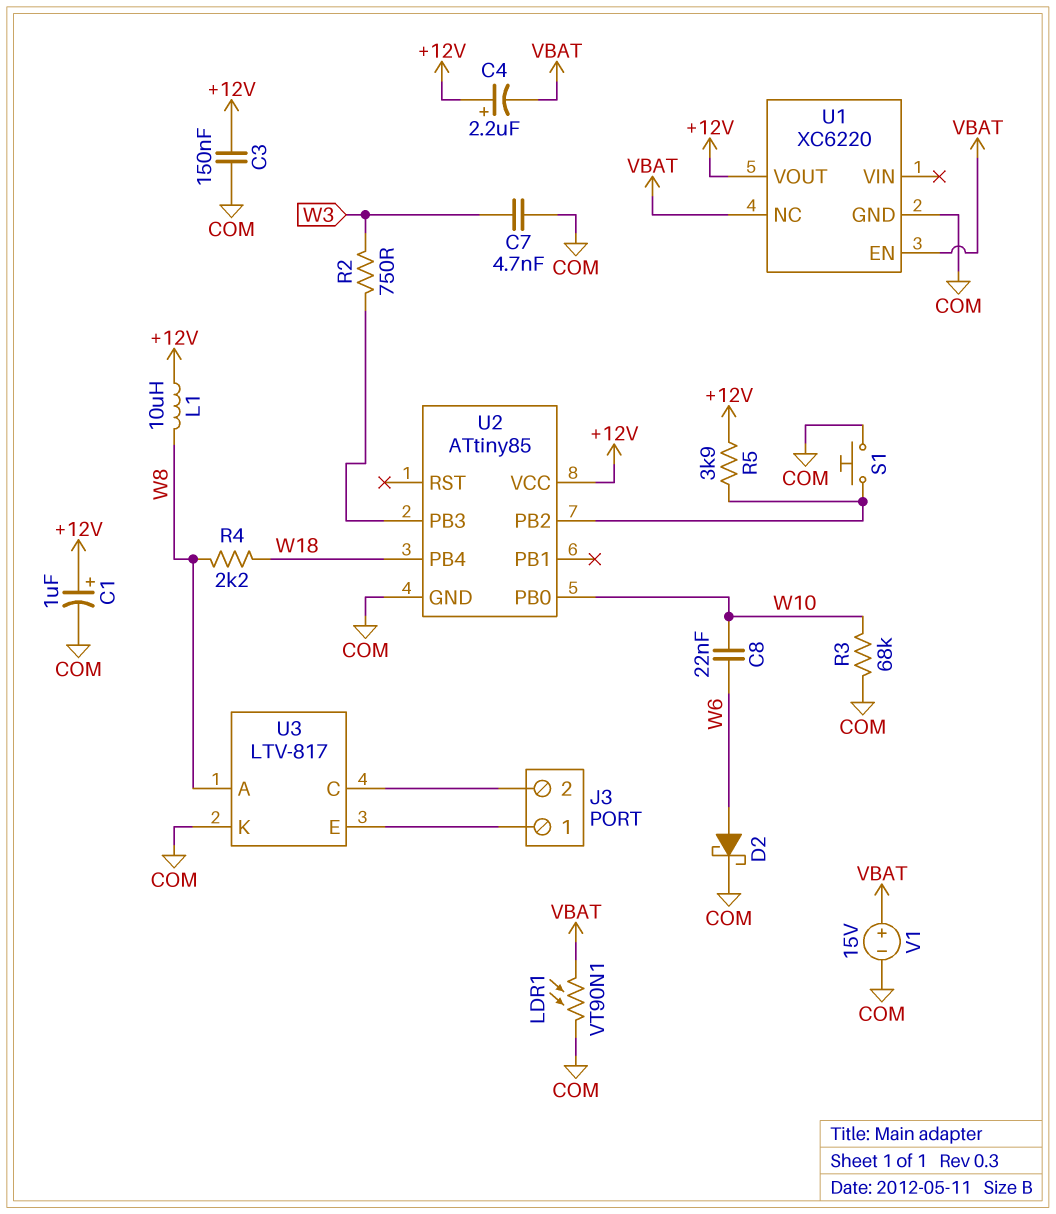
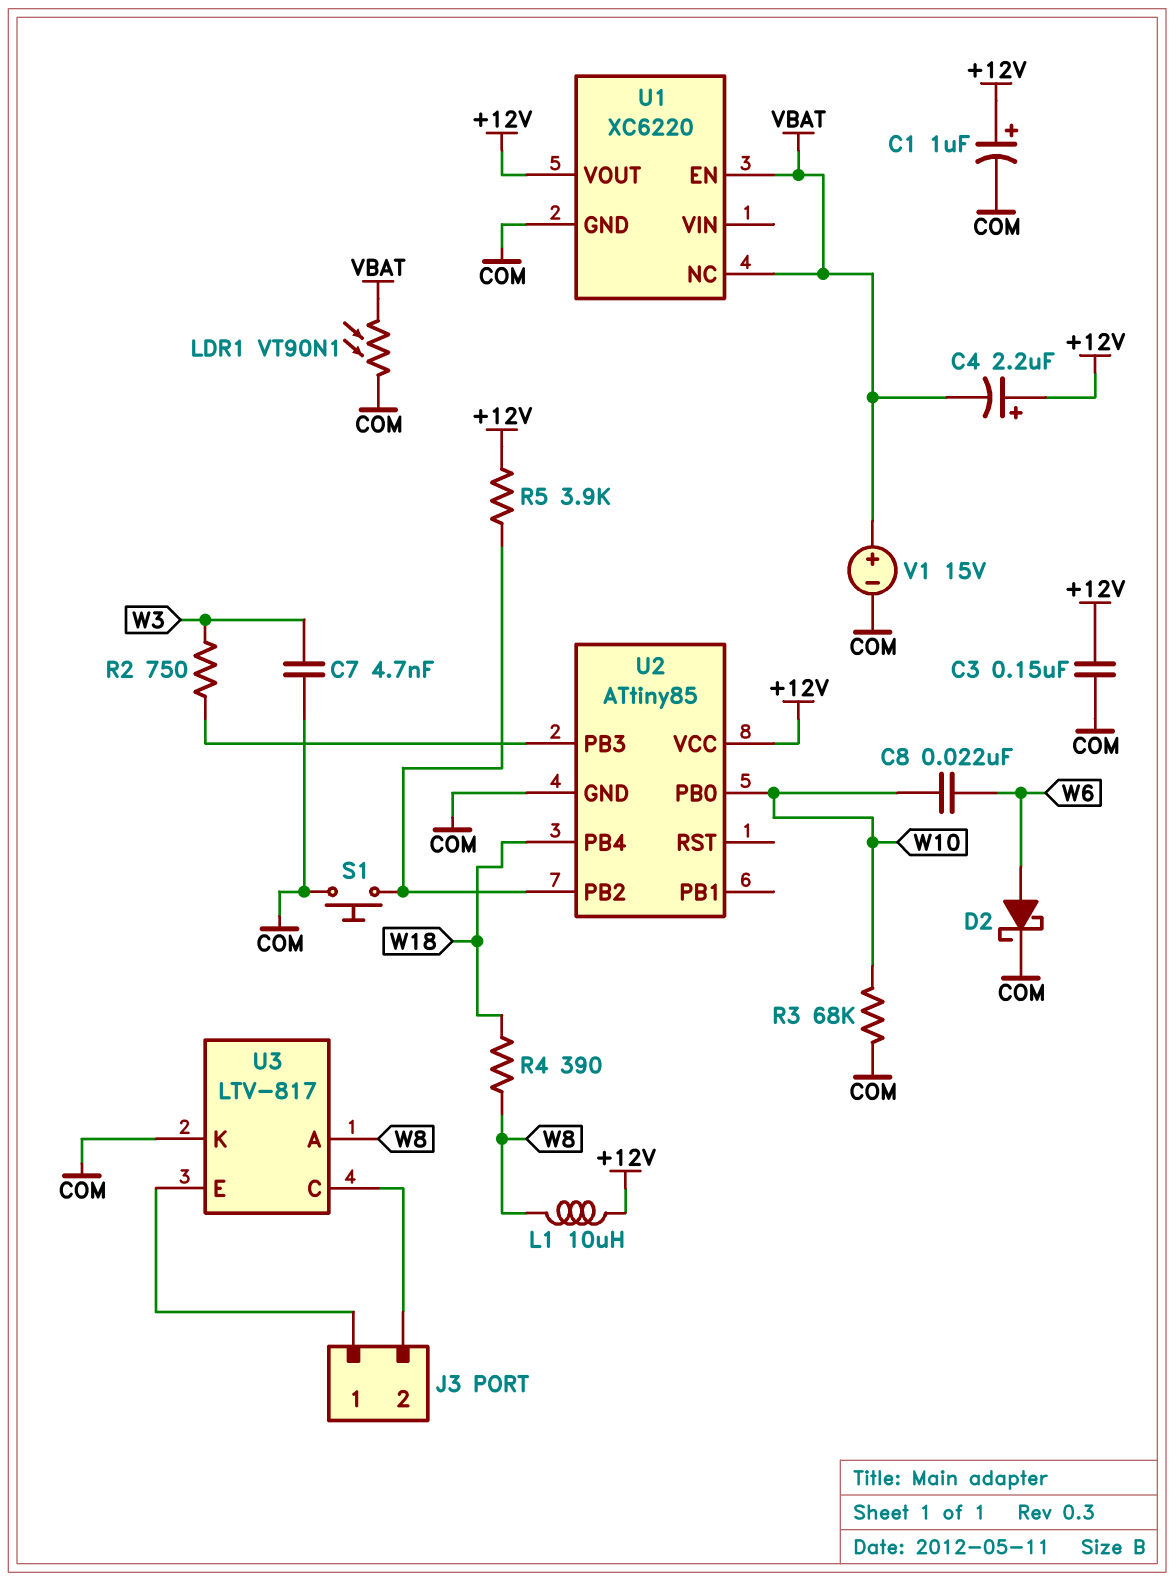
R4: 2.2k (W8, W18) -> 390 (W8, W18)

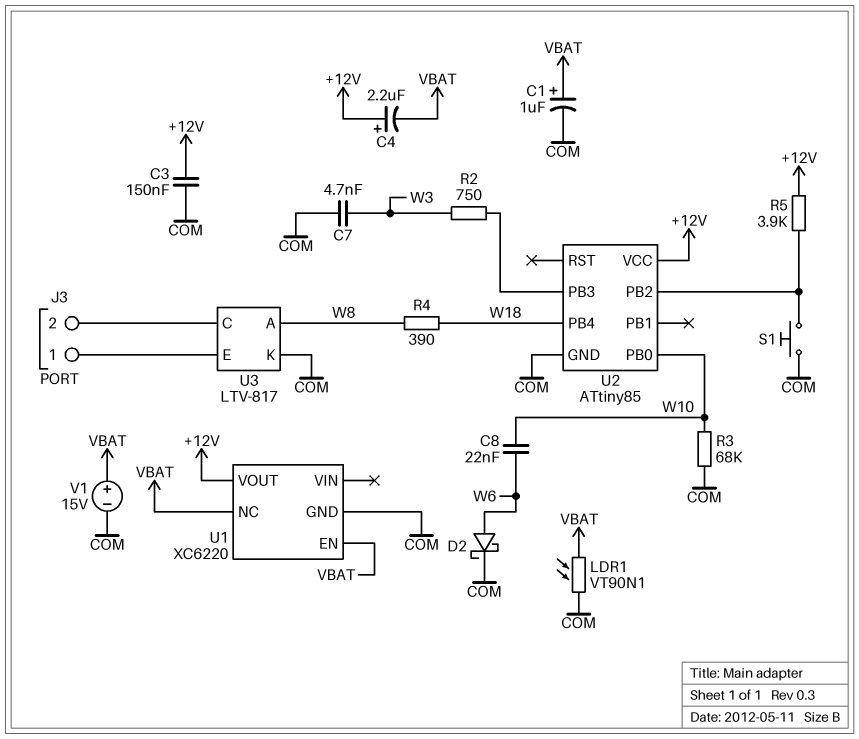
C1: 1uF (plus +12V, minus COM) -> 1uF (plus VBAT, minus COM)
L1: 10uH (+12V, W8) -> none

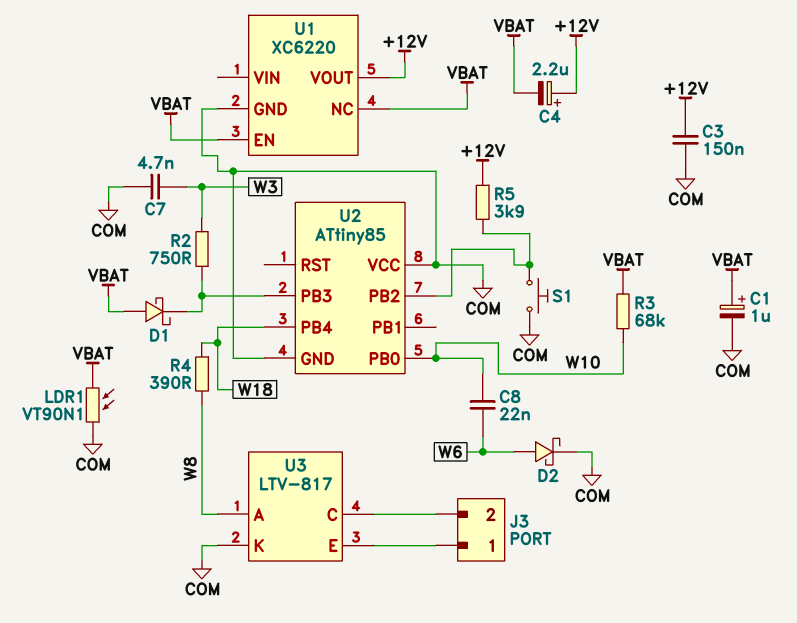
D1: none -> schottky (A VBAT, K U2/PB3)
R3: 68k (COM, W10) -> 68k (VBAT, W10)
U2 pin VCC: +12V -> COM
V1: 15V (plus VBAT, minus COM) -> none

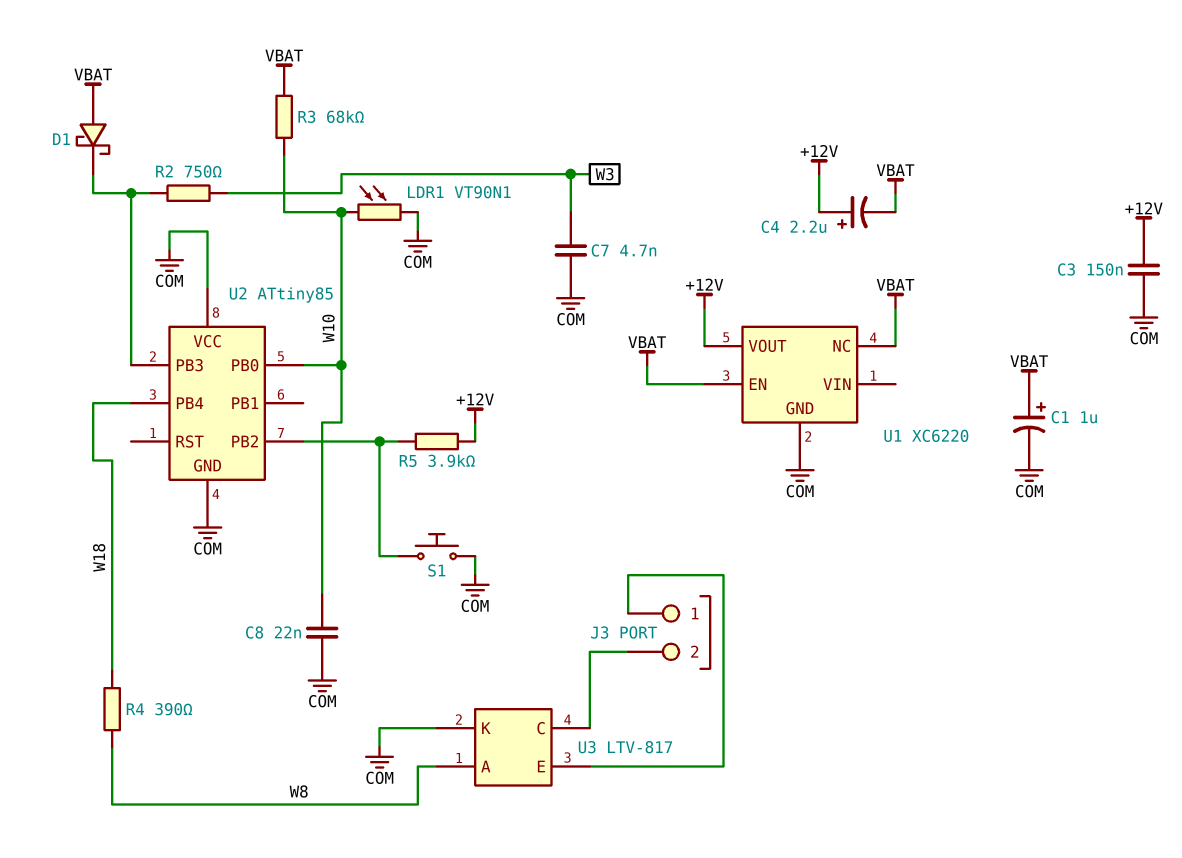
C8: 22nF (W6, W10) -> 22nF (COM, W10)
D2: schottky (A W6, K COM) -> none
LDR1: VT90N1 (COM, VBAT) -> VT90N1 (COM, W10)

